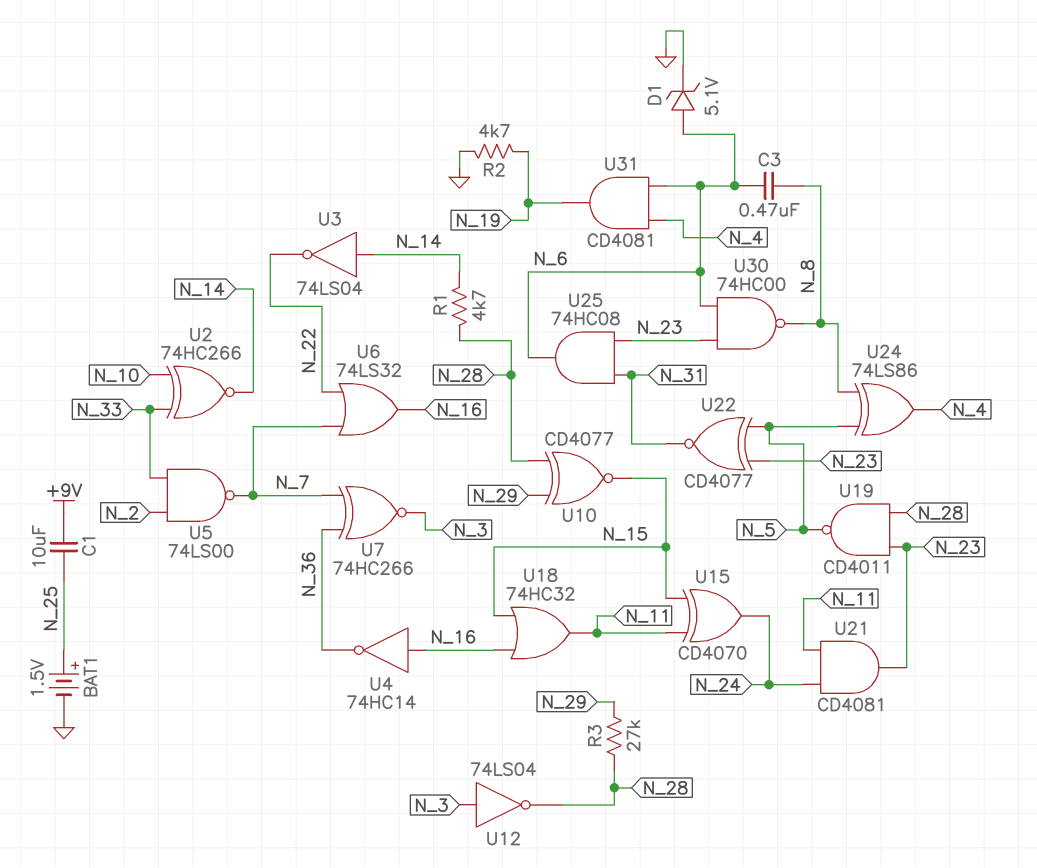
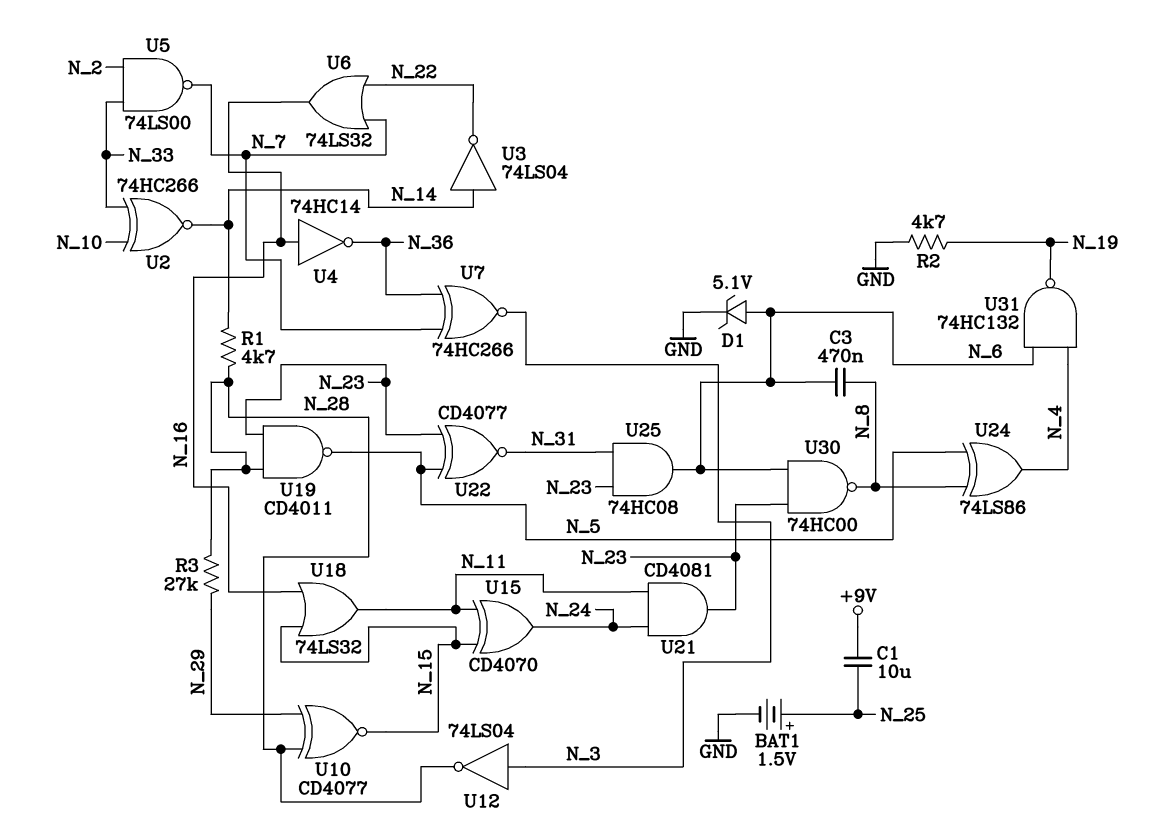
U18: OR 74HC32 (in N_15, in N_16, out N_11) -> OR 74LS32 (in N_15, in N_16, out N_11)
U31: AND CD4081 (in N_4, in N_6, out N_19) -> NAND 74HC132 (in N_4, in N_6, out N_19)

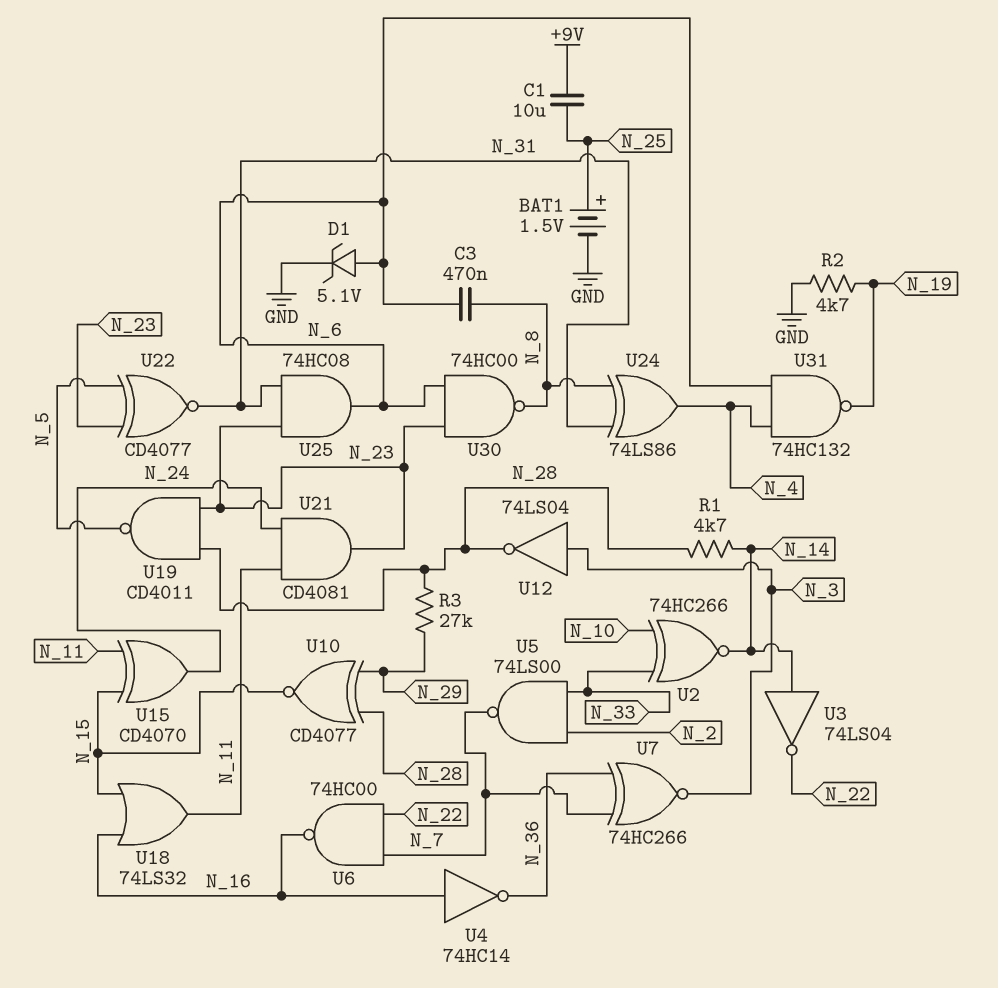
U6: OR 74LS32 (in N_7, in N_22, out N_16) -> NAND 74HC00 (in N_7, in N_22, out N_16)
U24: XOR 74LS86 (in N_5, in N_8, out N_4) -> XOR 74LS86 (in N_8, in N_31, out N_4)

